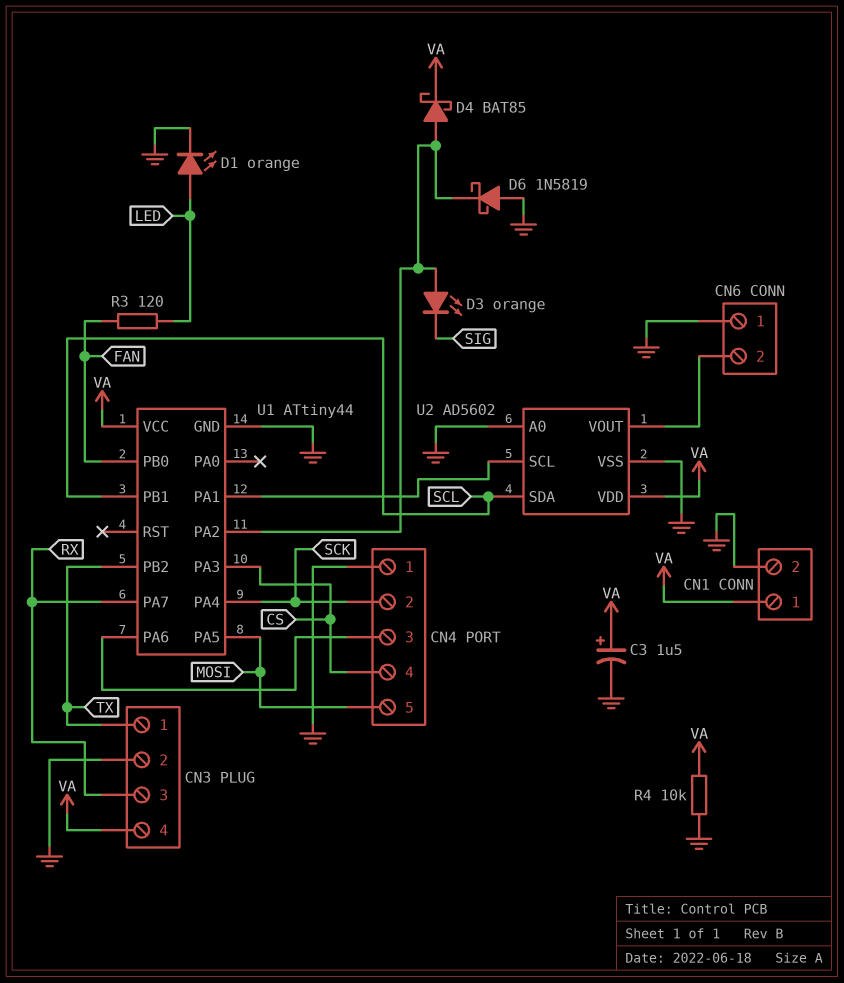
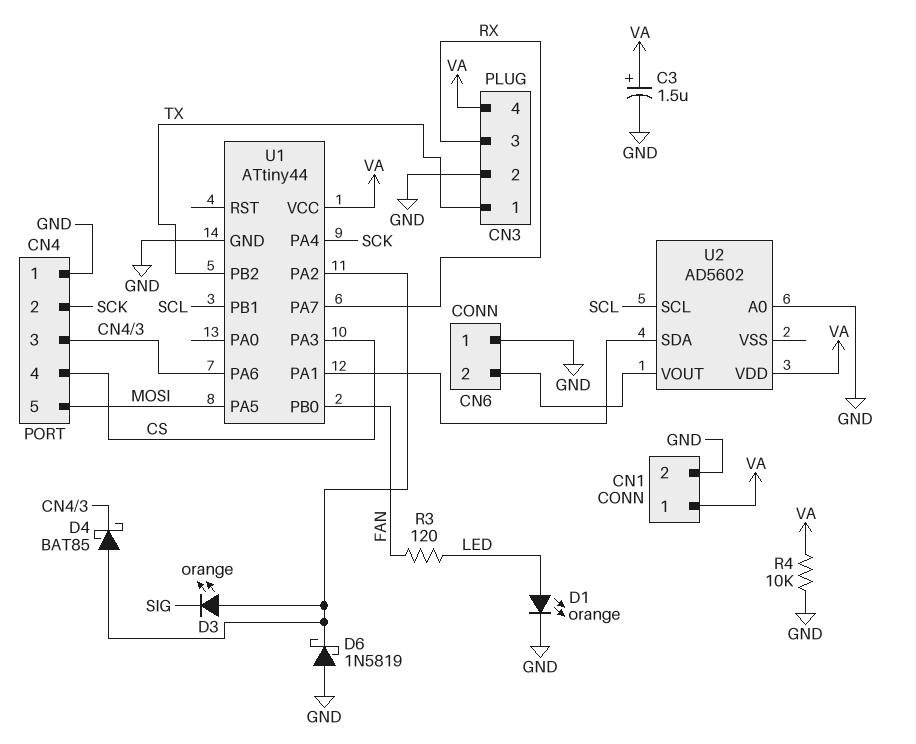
D4: schottky BAT85 (A U1/PA2, K VA) -> schottky BAT85 (A U1/PA2, K CN4/3)
U2 pin SCL: U1/PA1 -> SCL
U2 pin SDA: SCL -> U1/PA1
U2 pin VSS: GND -> none

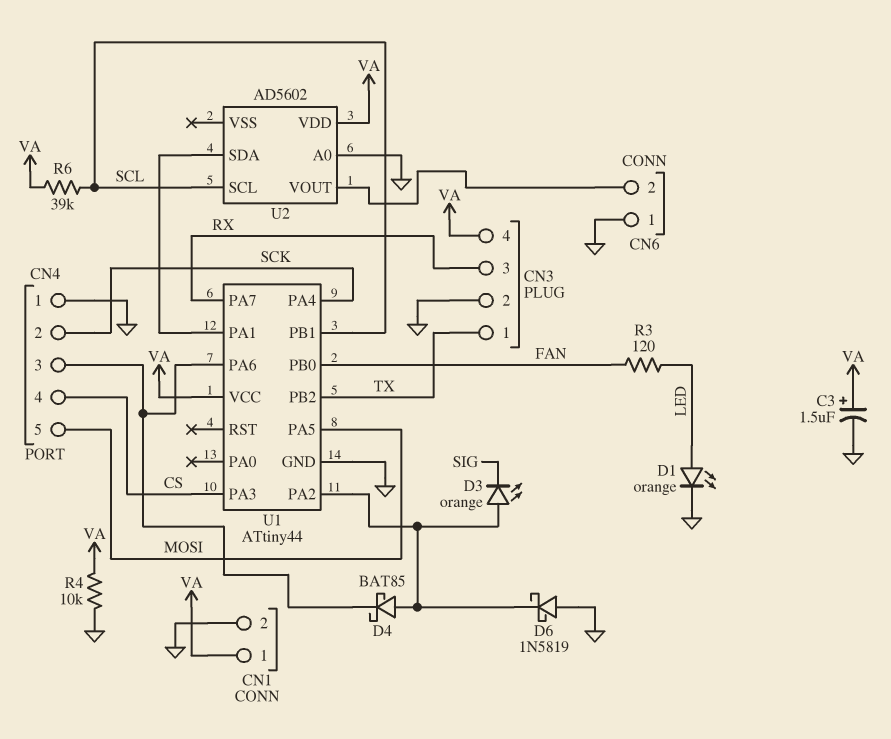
R6: none -> 39k (SCL, VA)

